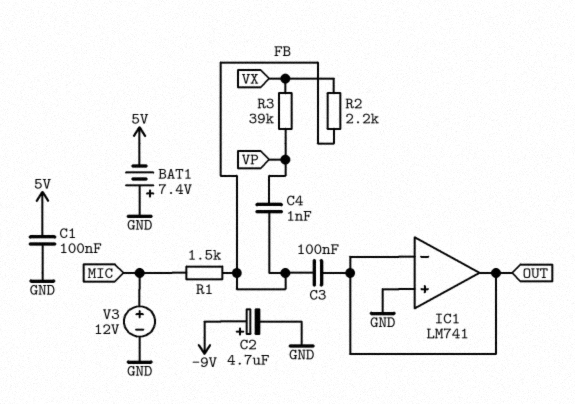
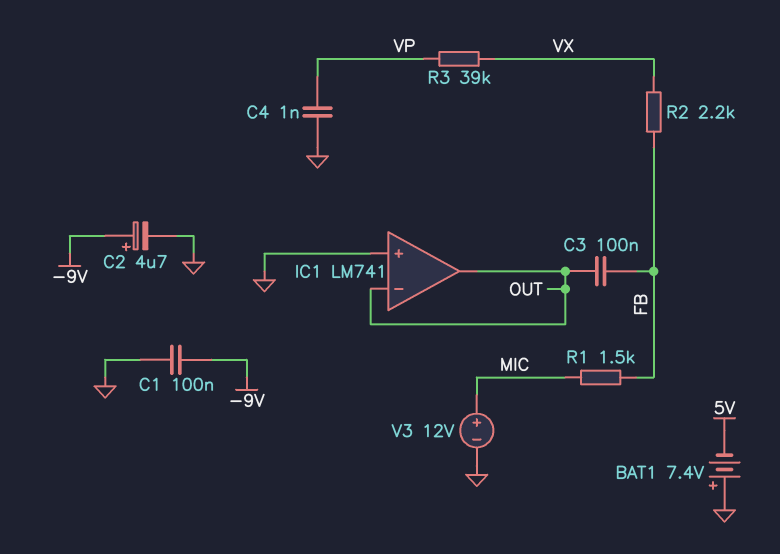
C1: 100nF (5V, GND) -> 100nF (-9V, GND)
C4: 1nF (FB, VP) -> 1nF (GND, VP)

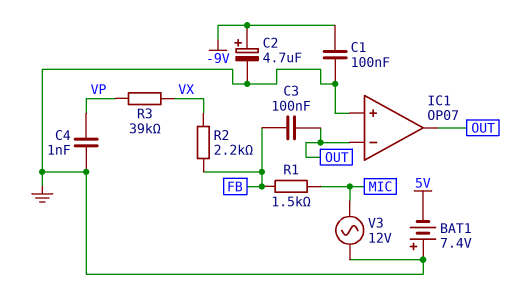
IC1: LM741 -> OP07
V3: 12V (plus MIC, minus GND) -> AC 12V (GND, MIC)

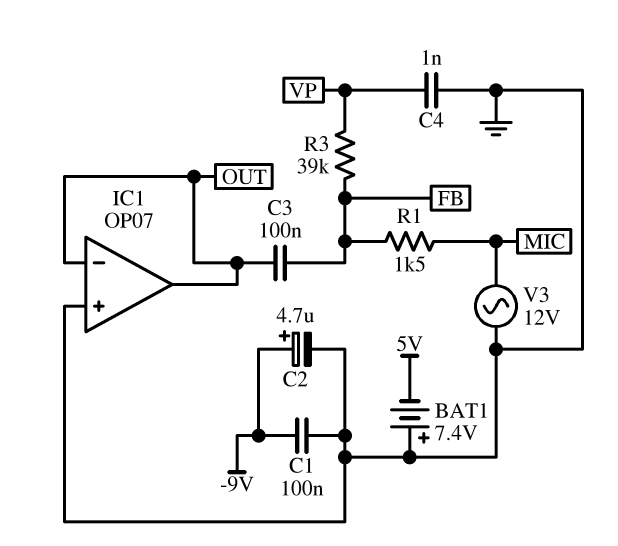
R2: 2.2k (FB, VX) -> none
R3: 39k (VP, VX) -> 39k (FB, VP)

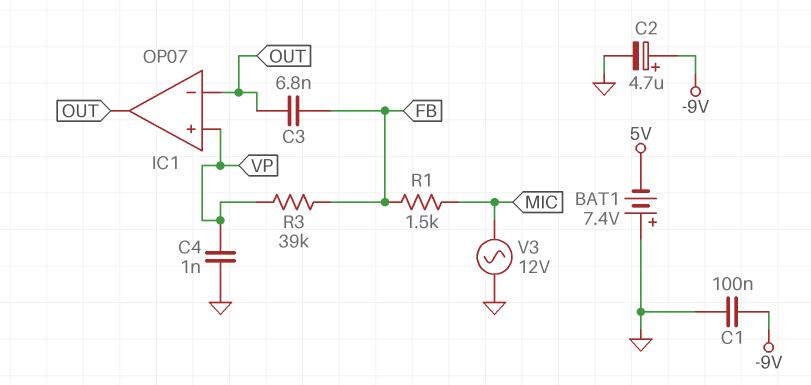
C3: 100nF (FB, OUT) -> 6.8nF (FB, OUT)
IC1 pin in+: GND -> VP

